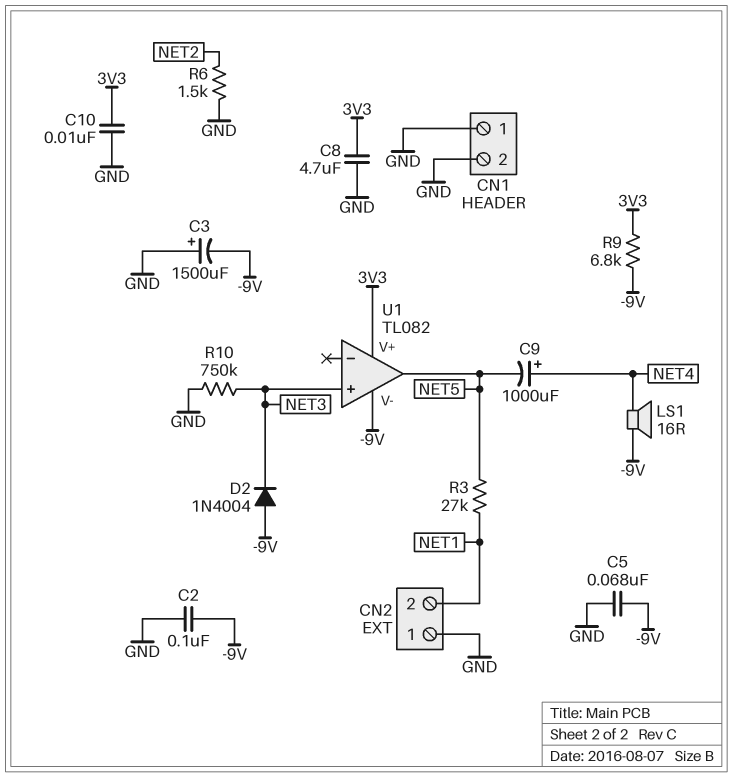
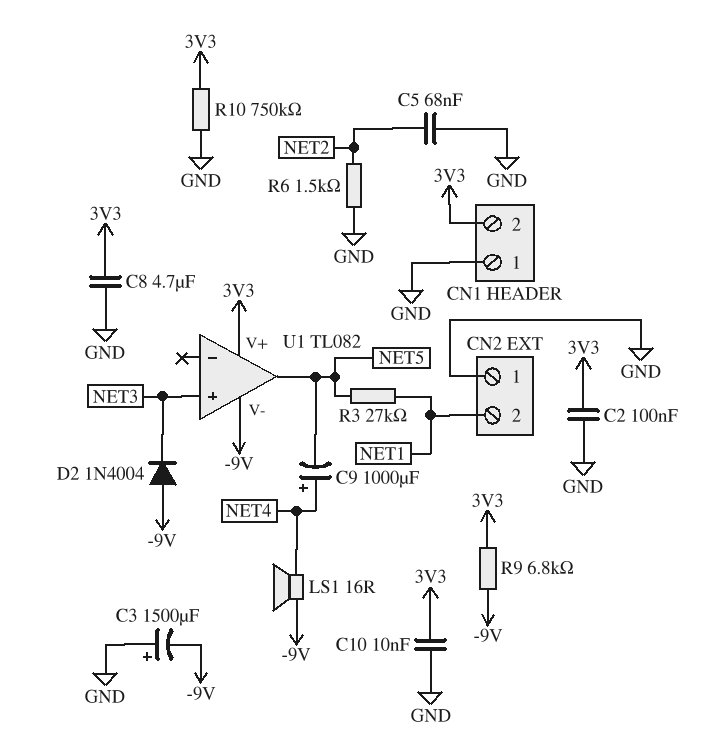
C2: 100nF (-9V, GND) -> 100nF (3V3, GND)
C5: 68nF (-9V, GND) -> 68nF (GND, NET2)
CN1 pin 2: GND -> 3V3
R10: 750k (GND, NET3) -> 750k (3V3, GND)

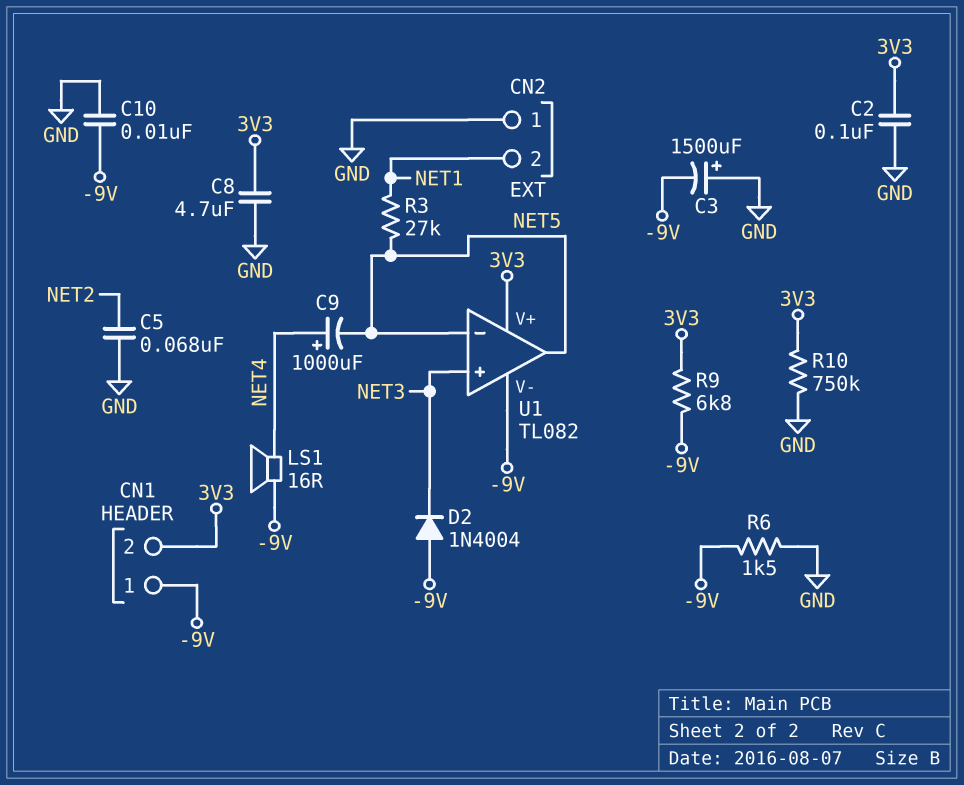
C10: 10nF (3V3, GND) -> 10nF (-9V, GND)
CN1 pin 1: GND -> -9V
R6: 1.5k (GND, NET2) -> 1.5k (-9V, GND)
U1 pin in-: none -> NET5

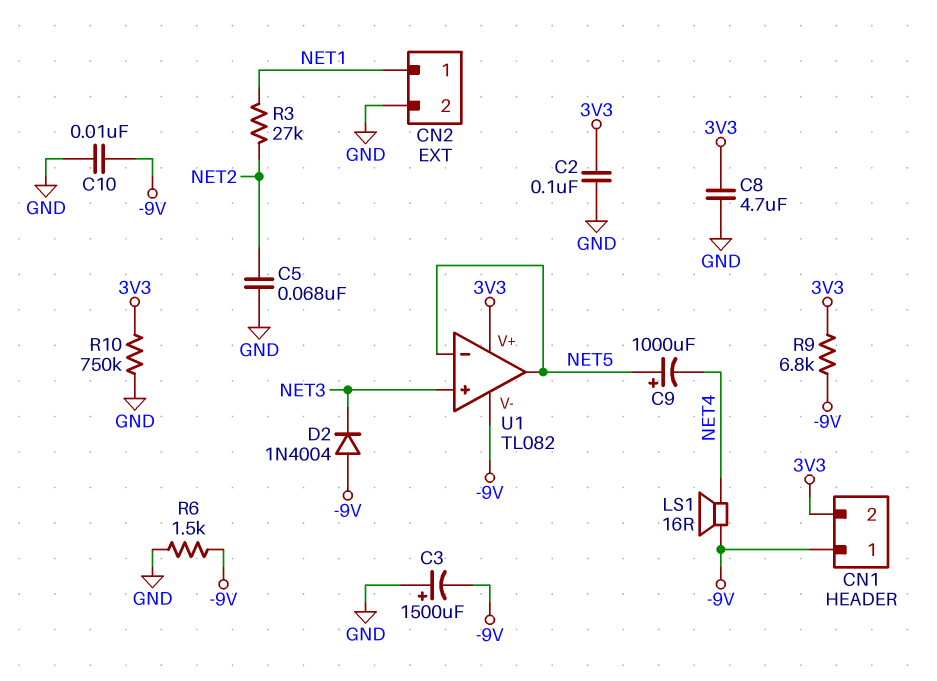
C9: 1000uF (plus NET4, minus NET5) -> 1000uF (plus NET5, minus NET4)
CN2 pin 1: GND -> NET1
CN2 pin 2: NET1 -> GND
R3: 27k (NET1, NET5) -> 27k (NET1, NET2)

